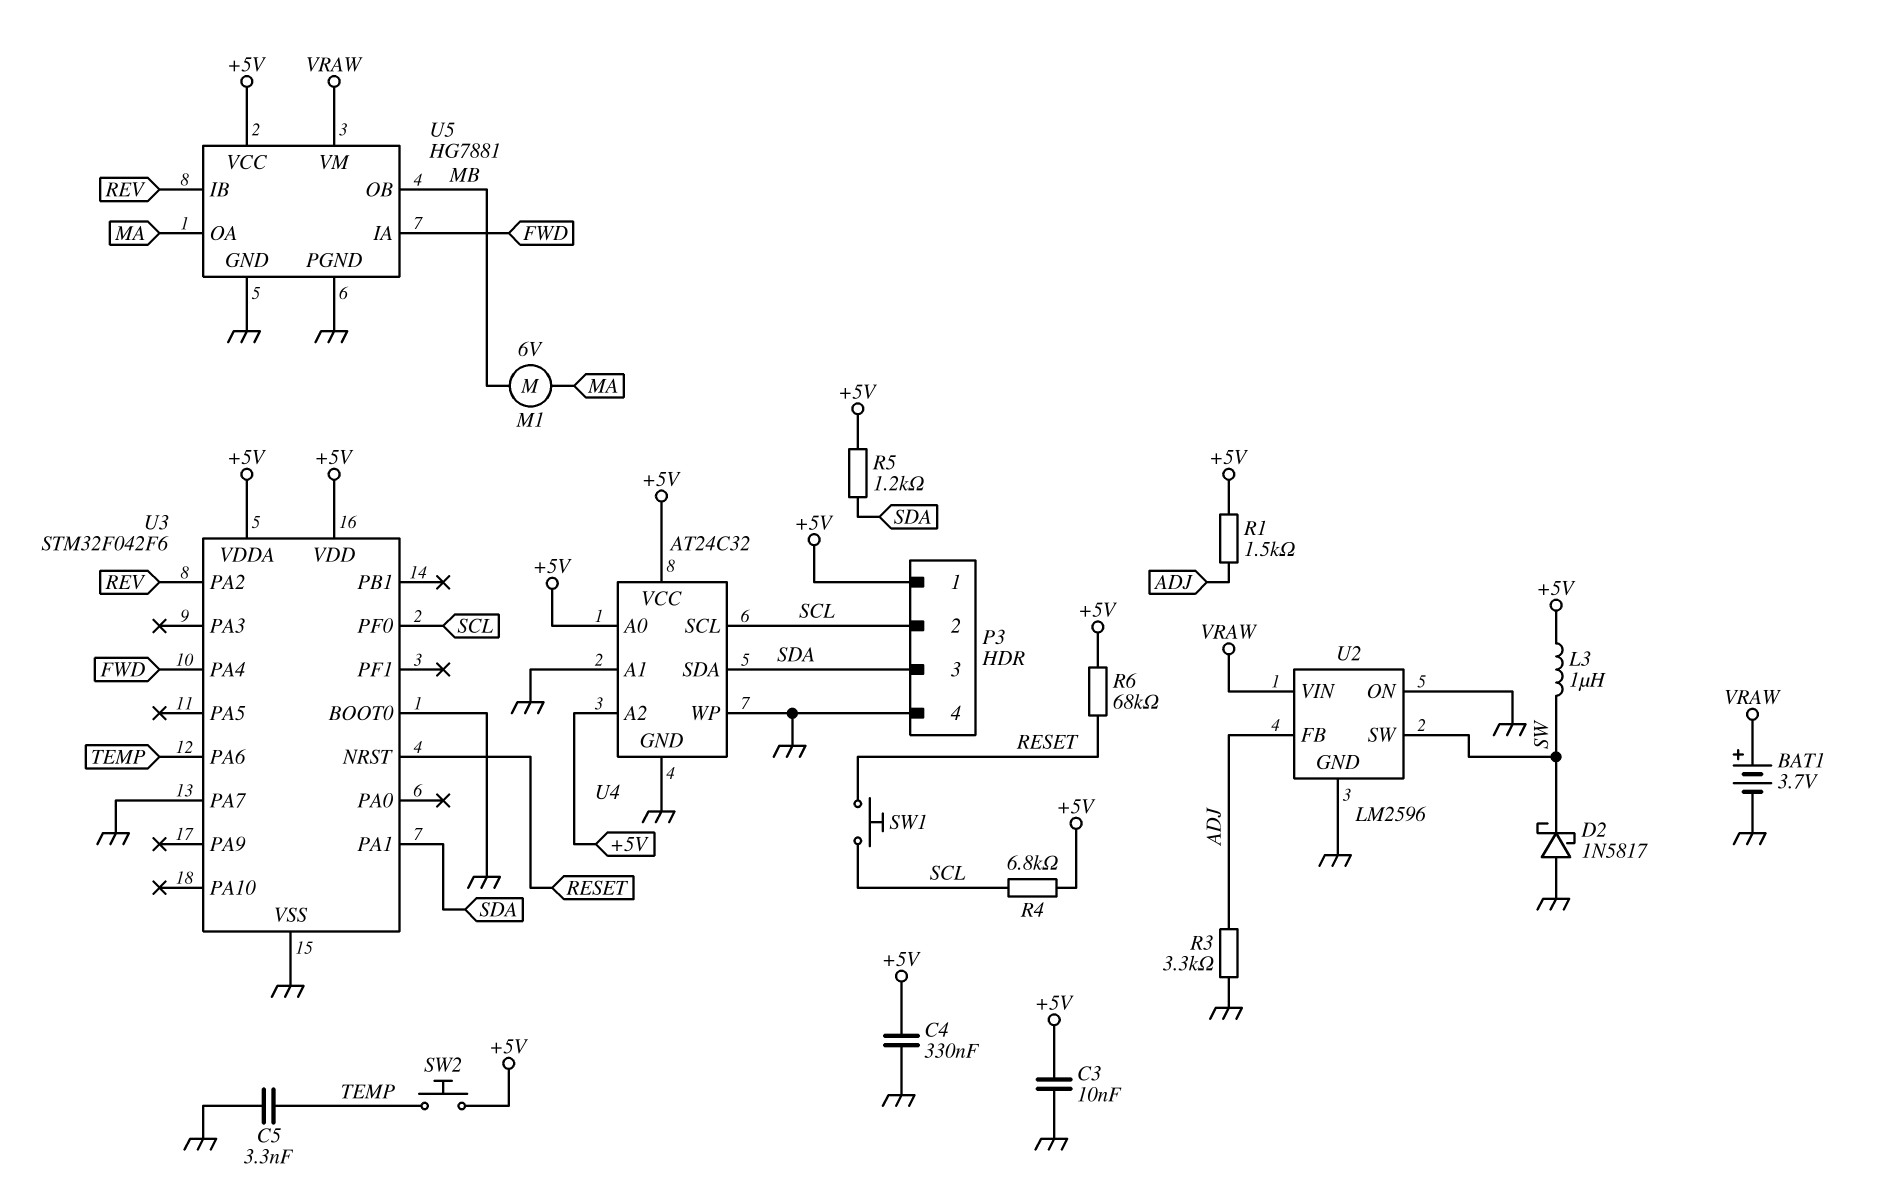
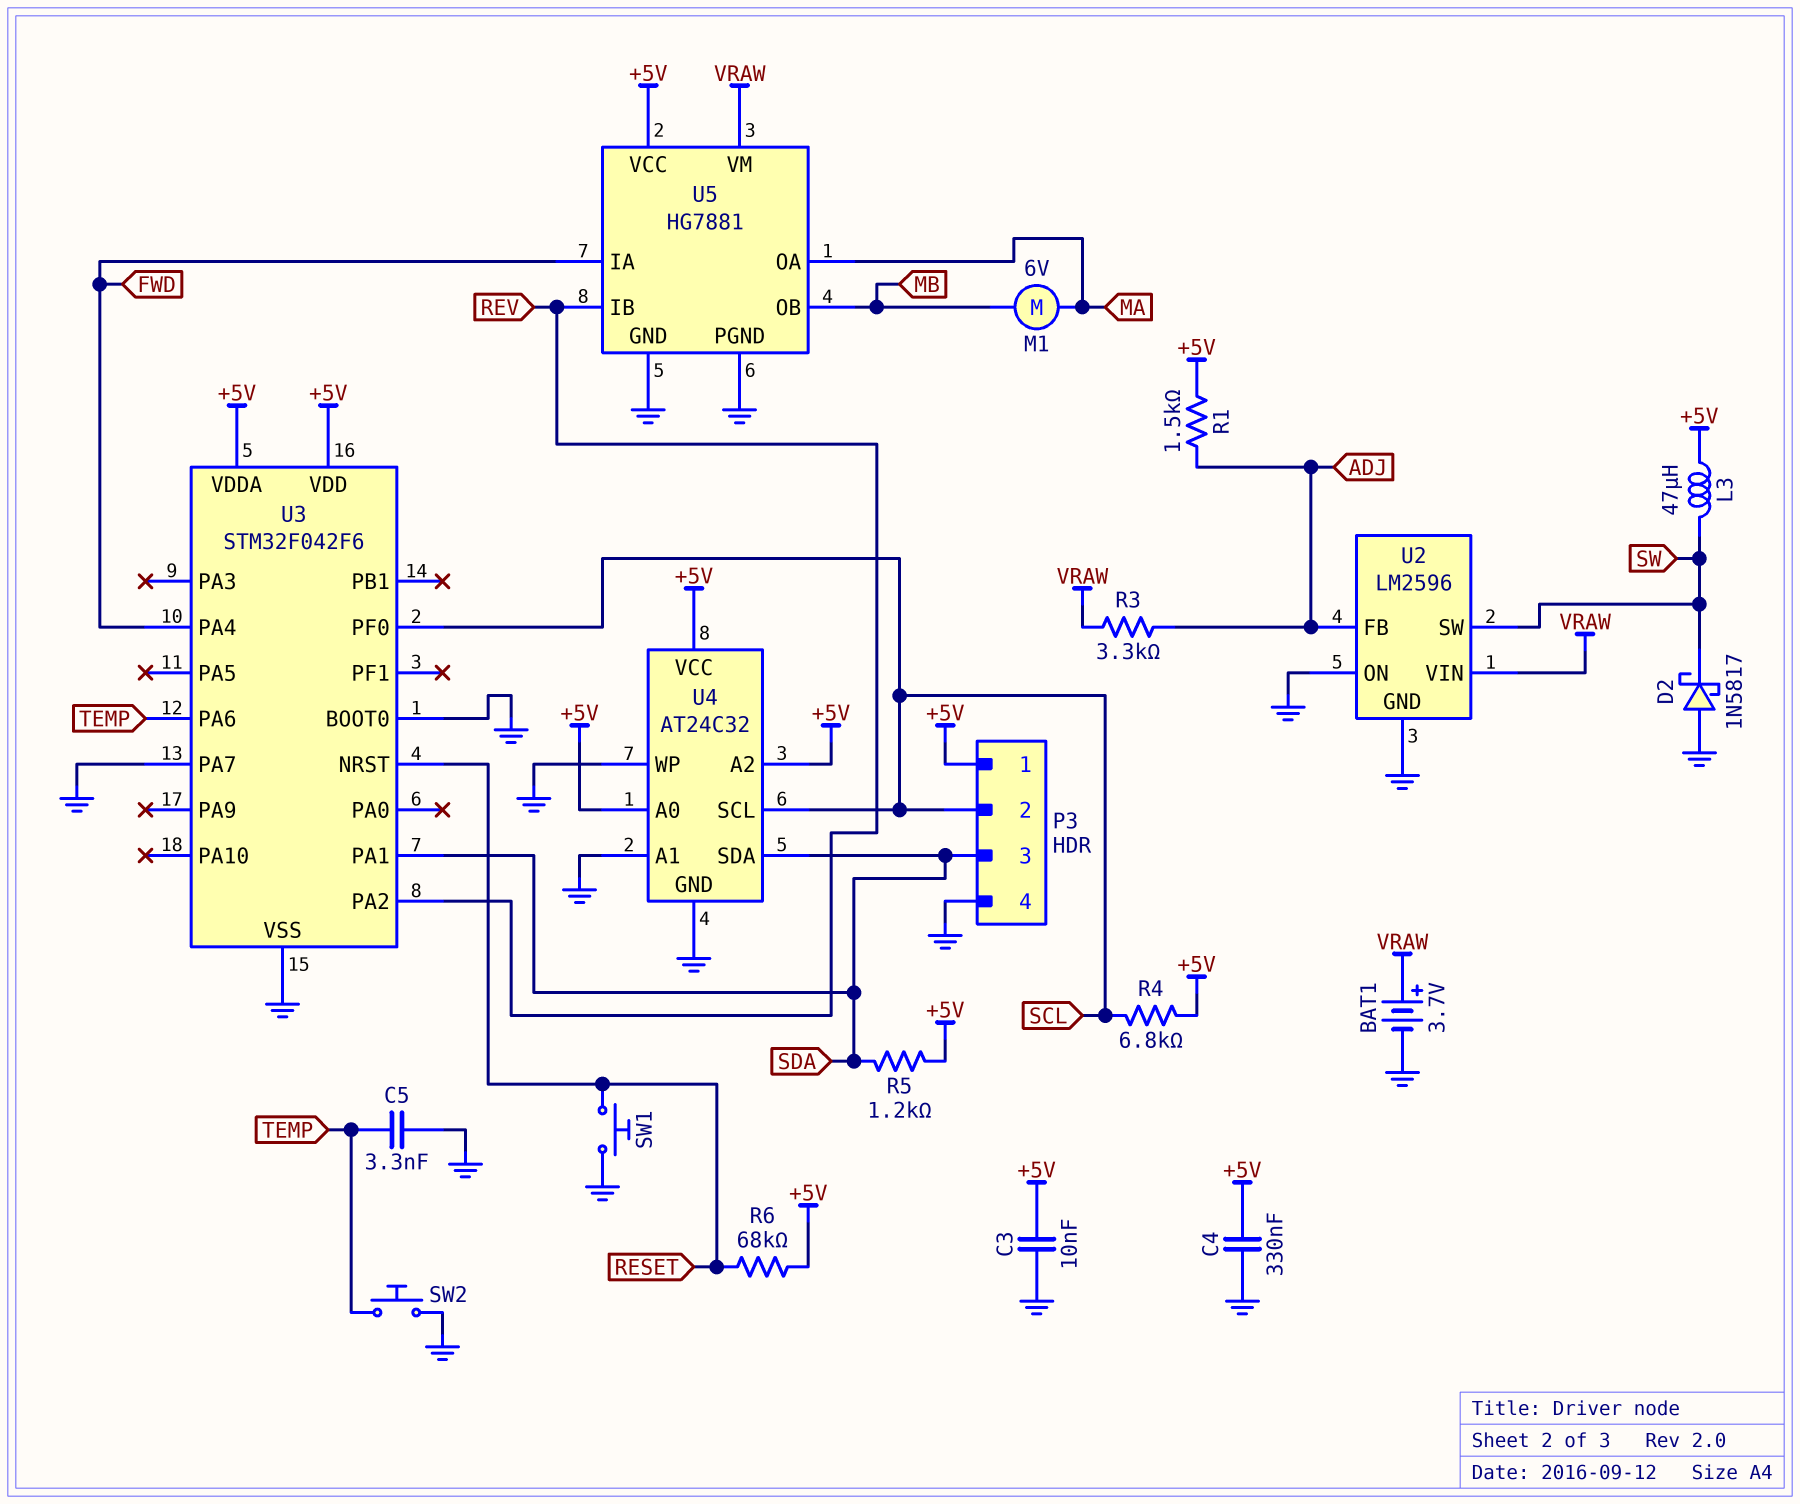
L3: 1uH (+5V, SW) -> 47uH (+5V, SW)
R3: 3.3k (ADJ, GND) -> 3.3k (ADJ, VRAW)
SW1: button (RESET, SCL) -> button (GND, RESET)
SW2: button (+5V, TEMP) -> button (GND, TEMP)

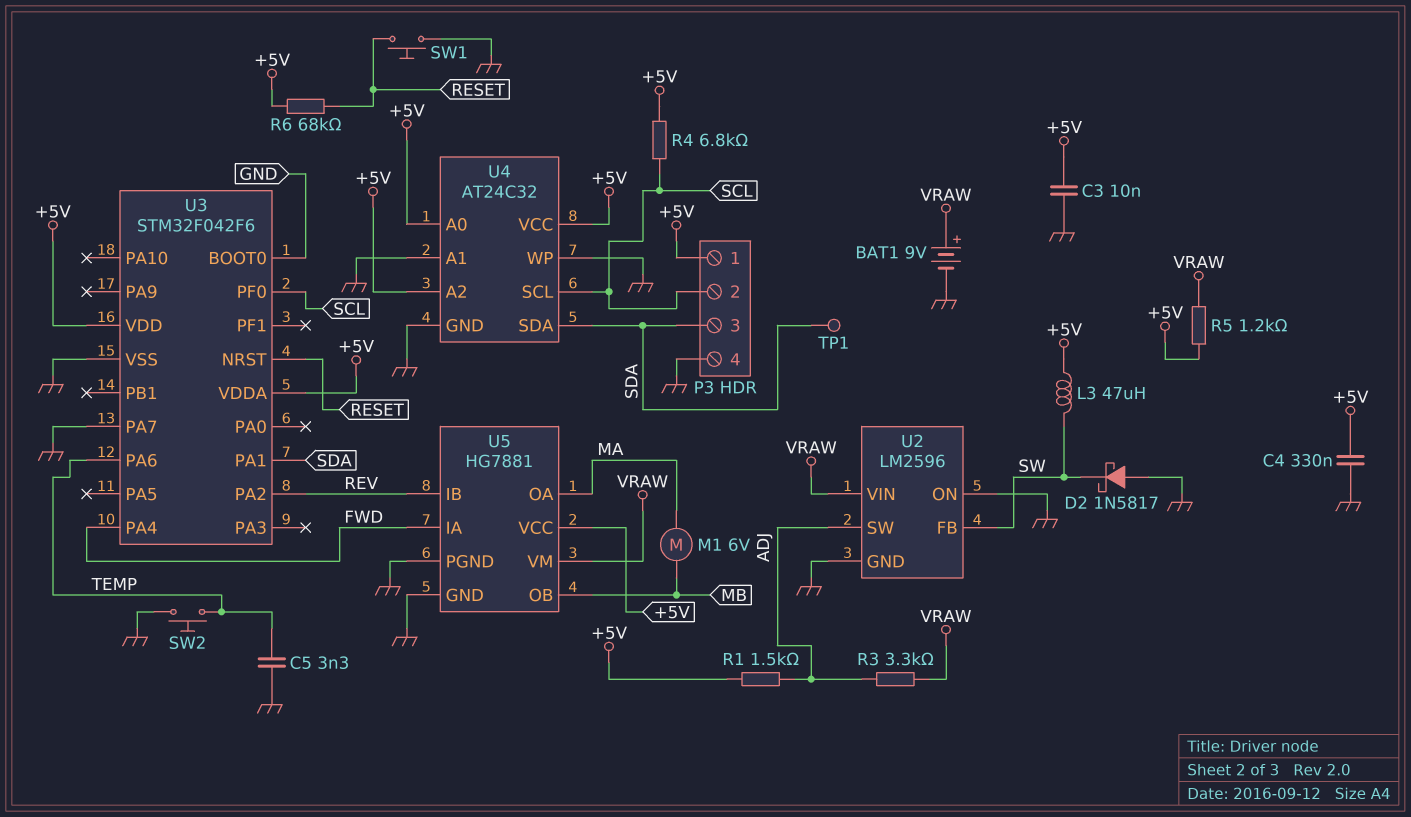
BAT1: 3.7V (plus VRAW, minus GND) -> 9V (plus VRAW, minus GND)
R5: 1.2k (+5V, SDA) -> 1.2k (+5V, VRAW)
TP1: none -> test point (SDA)
U2 pin FB: ADJ -> SW
U2 pin SW: SW -> ADJ

